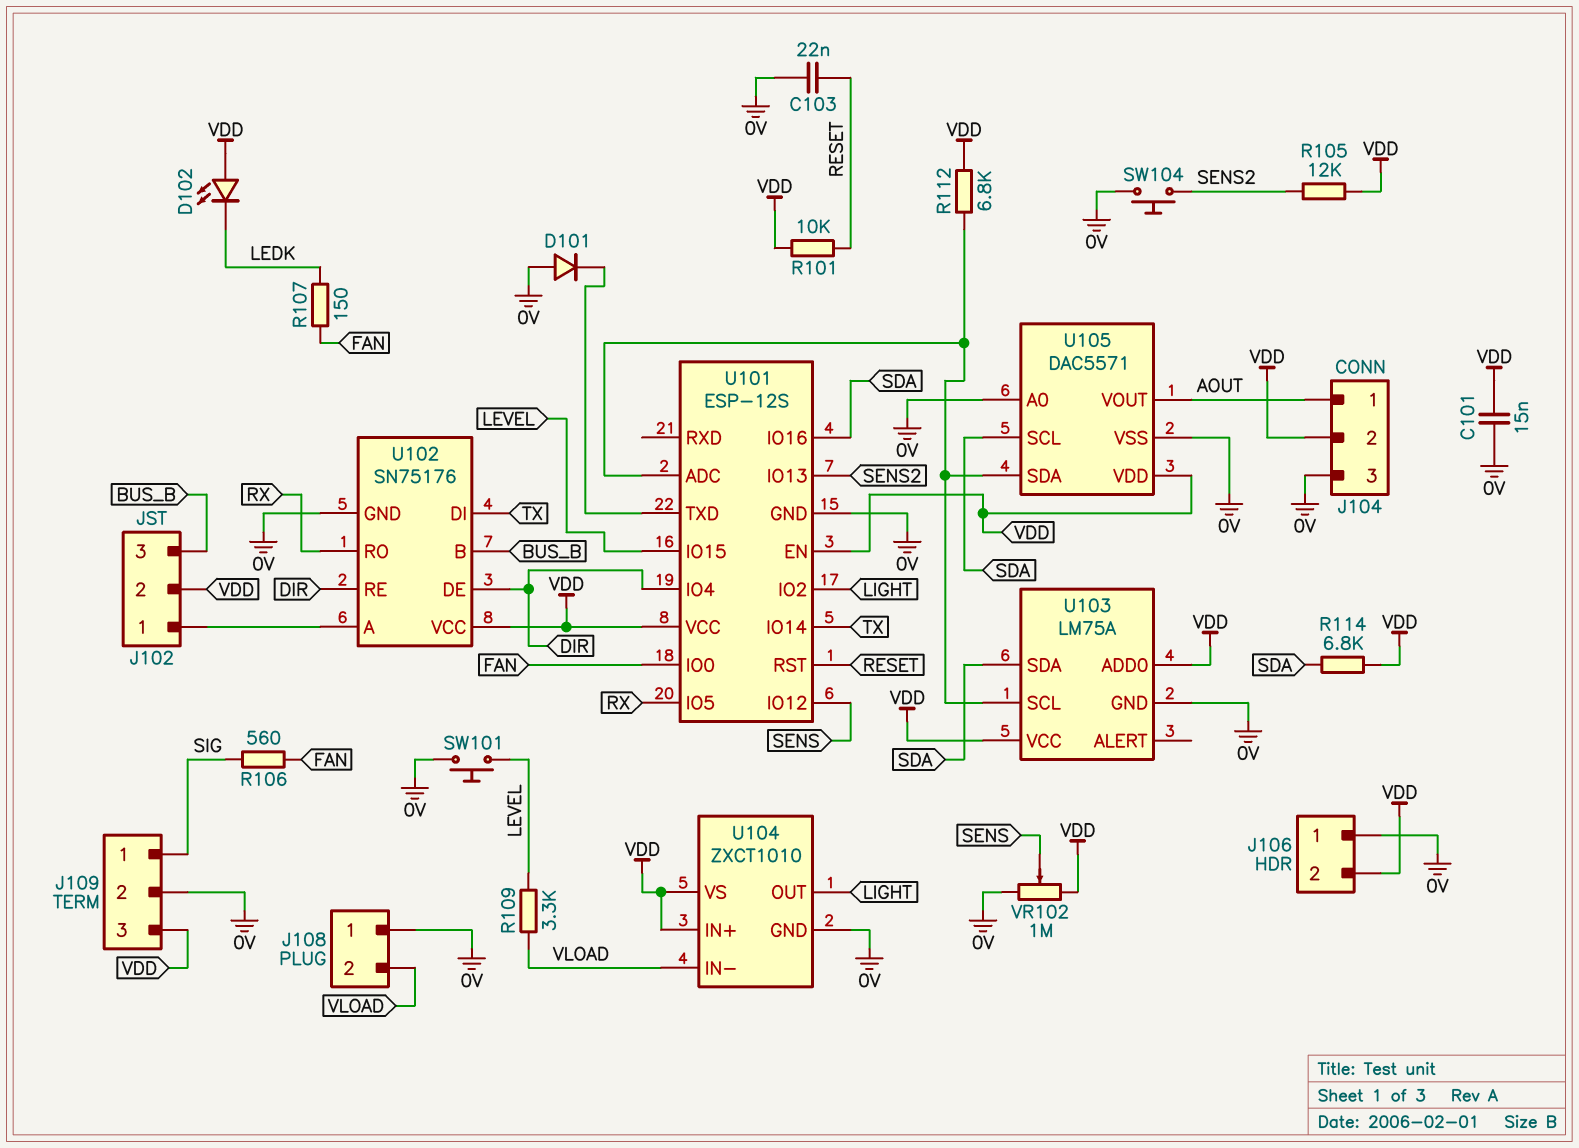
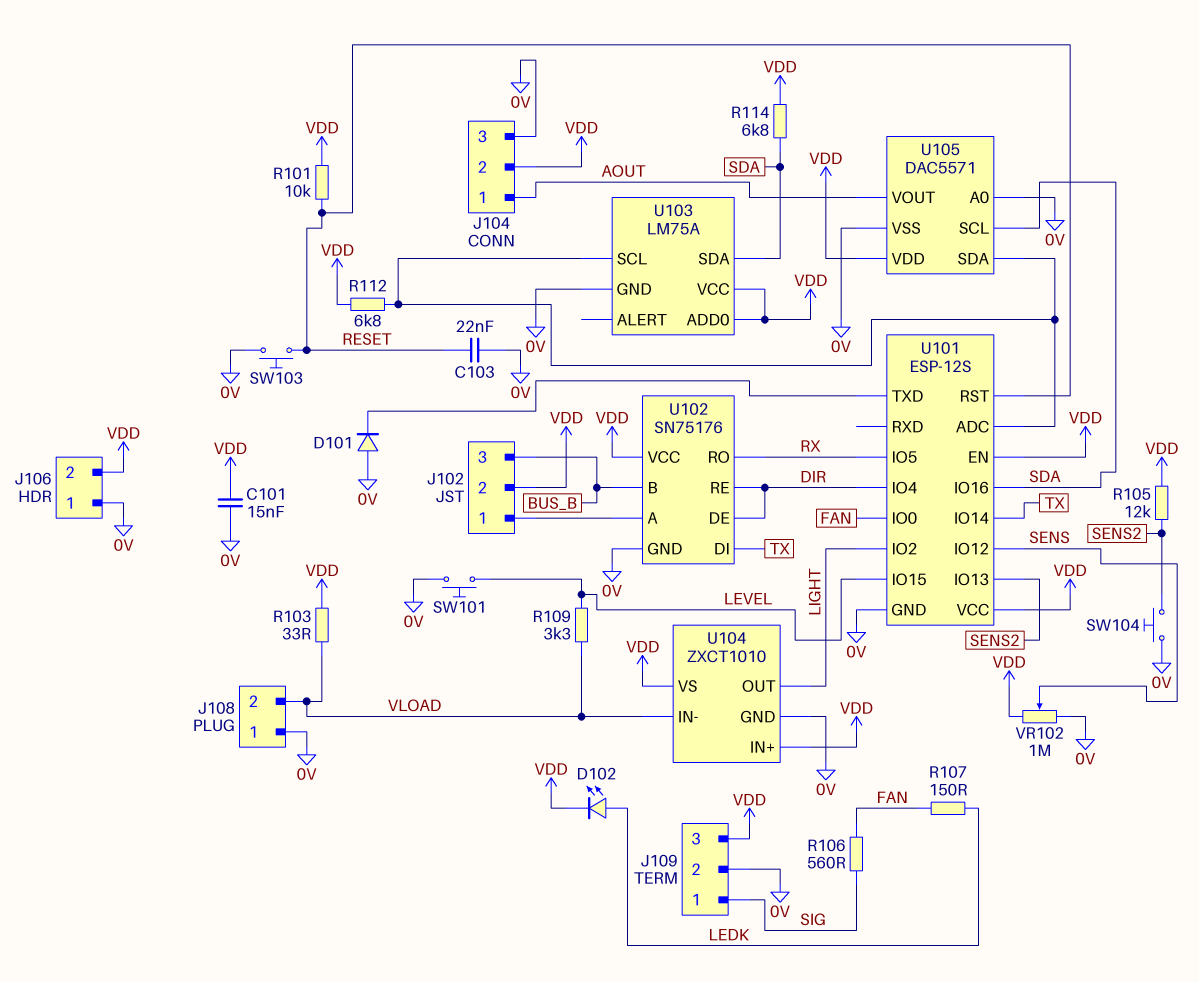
D102: LED (A VDD, K LEDK) -> LED (A LEDK, K VDD)
R103: none -> 33 (VDD, VLOAD)
SW103: none -> button (0V, RESET)

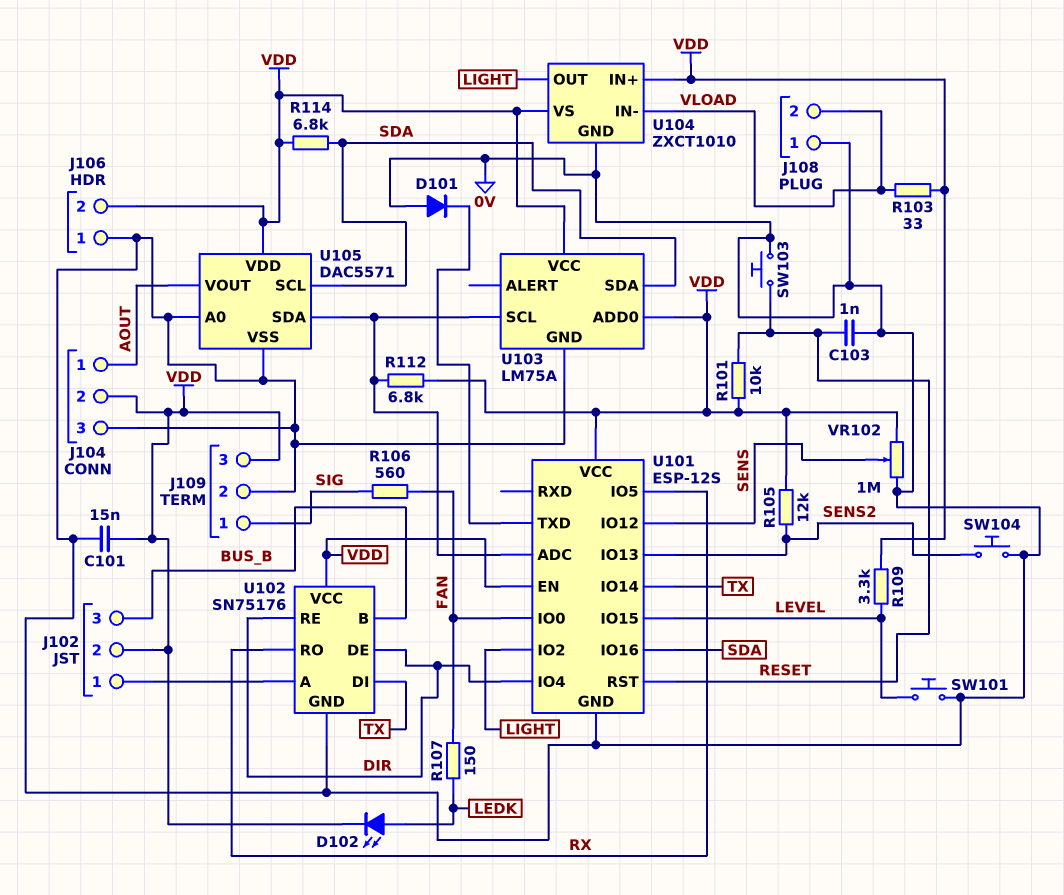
C103: 22nF (0V, RESET) -> 1nF (0V, RESET)
R109: 3.3k (LEVEL, VLOAD) -> 3.3k (LEVEL, VDD)

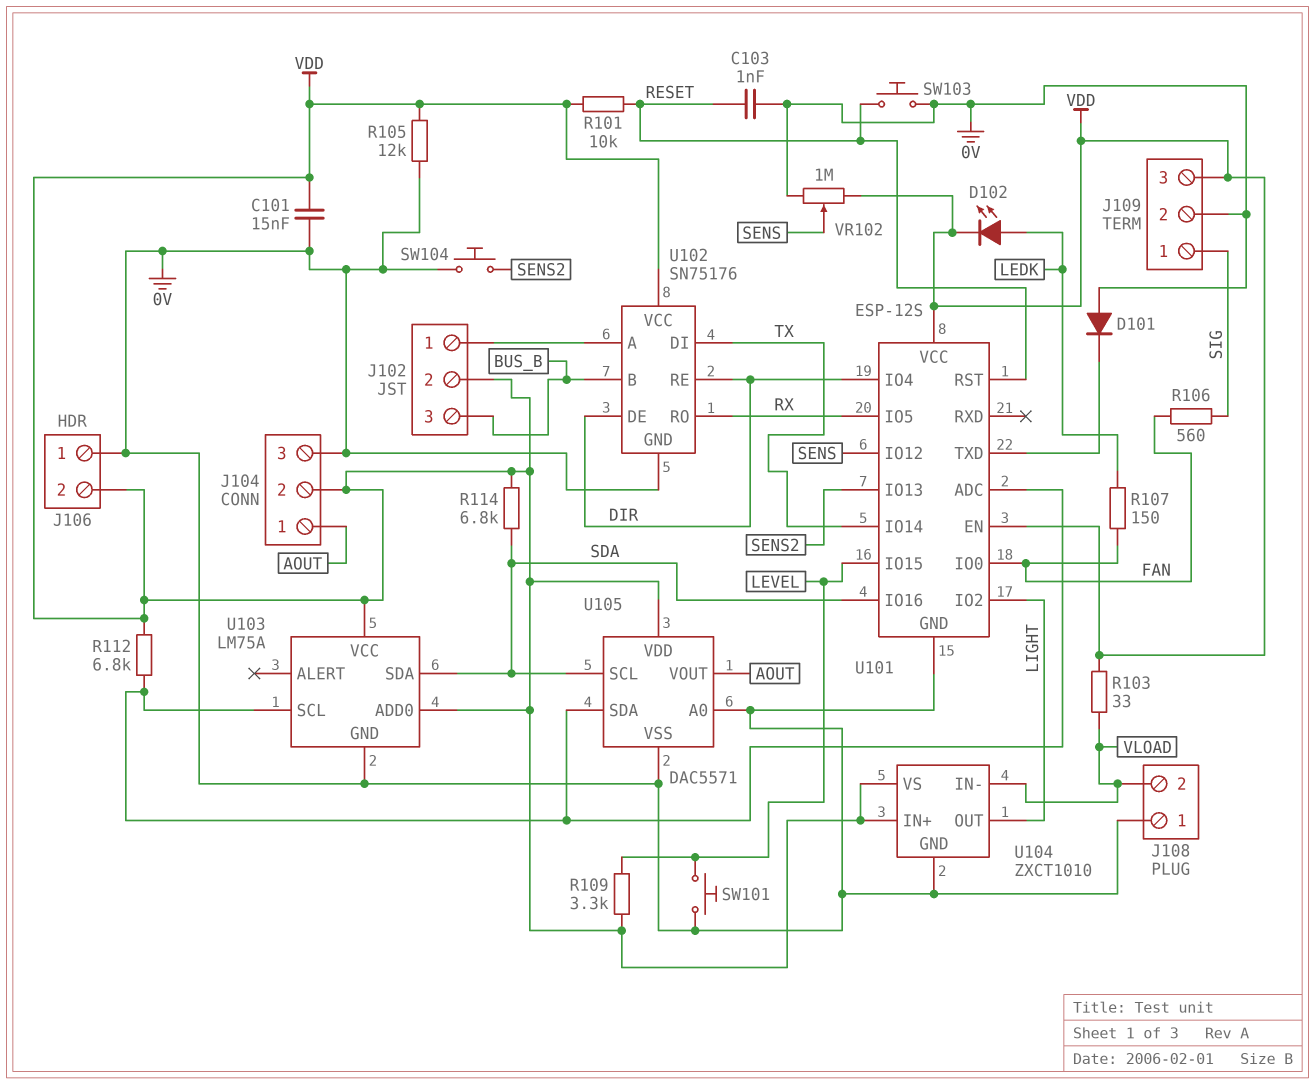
R105: 12k (SENS2, VDD) -> 12k (0V, VDD)

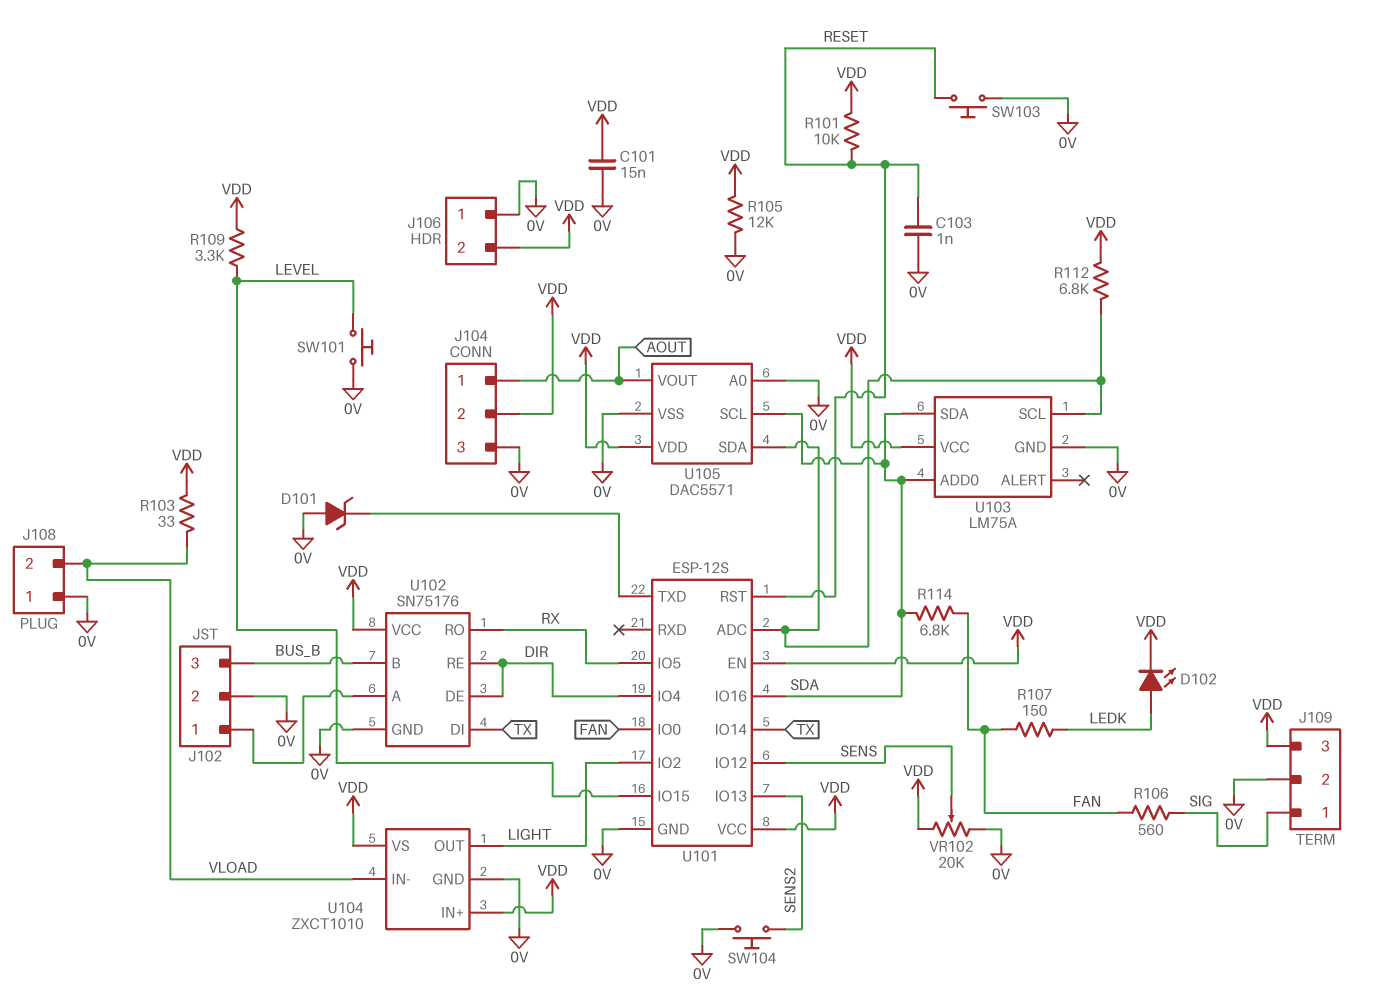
D101: diode (A 0V, K U101/TXD) -> zener (A 0V, K U101/TXD)
J102 pin 2: VDD -> 0V
R114: 6.8k (SDA, VDD) -> 6.8k (FAN, SDA)
U103 pin ADD0: VDD -> SDA
VR102: 1M (0V, VDD, wiper SENS) -> 20k (0V, VDD, wiper SENS)

